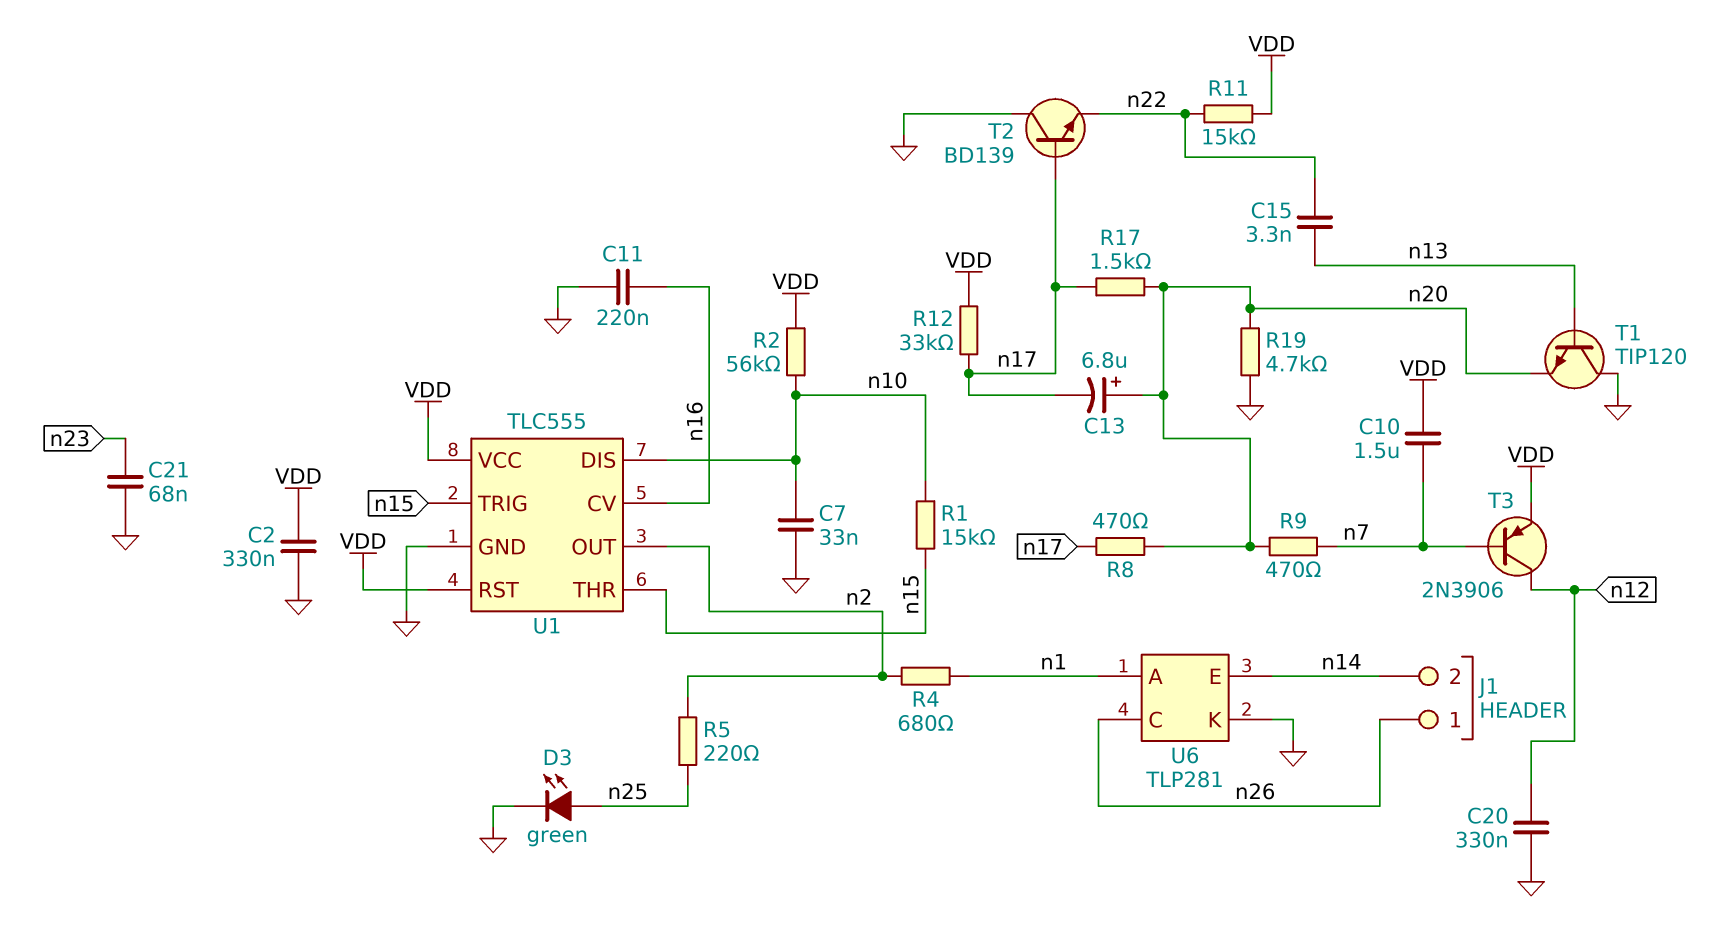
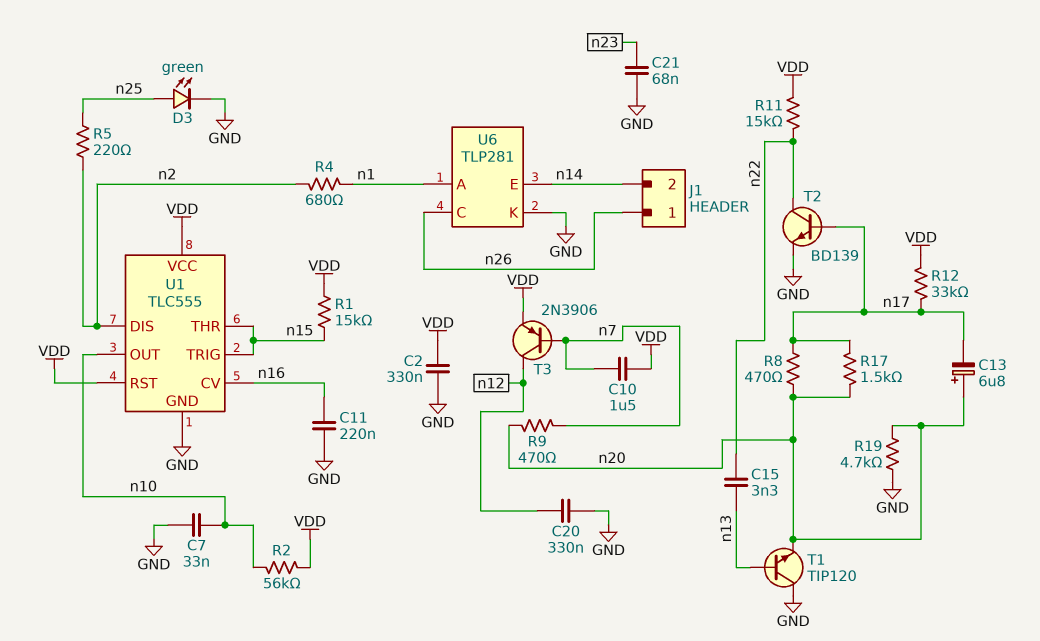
R1: 15k (n10, n15) -> 15k (VDD, n15)
T2: NPN BD139 (B n17, C GND, E n22) -> NPN BD139 (B n17, C n22, E GND)
U1 pin DIS: n10 -> n2
U1 pin OUT: n2 -> n10

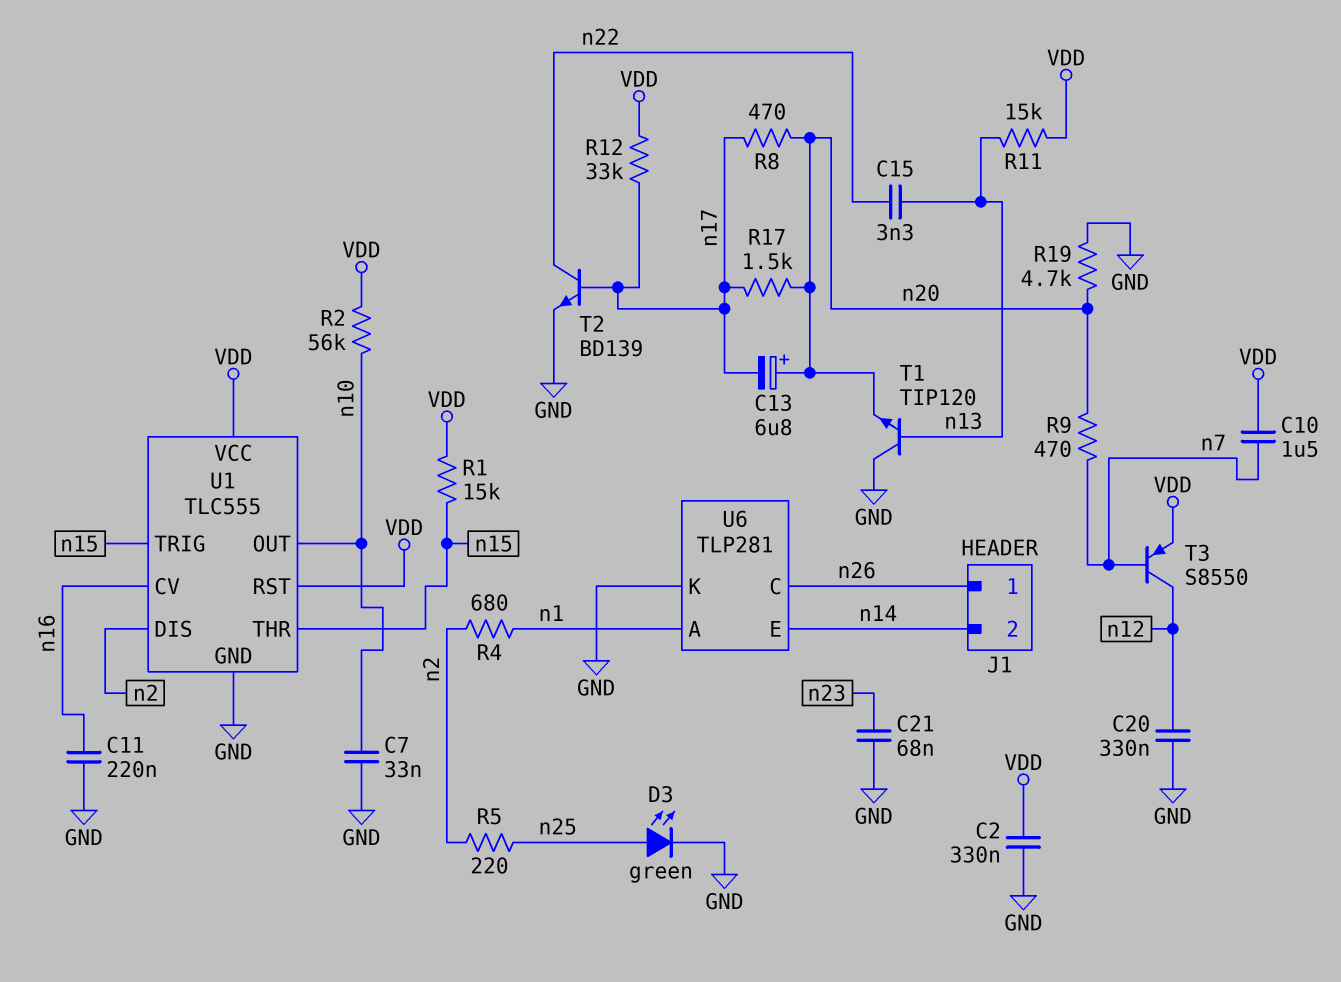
R11: 15k (VDD, n22) -> 15k (VDD, n13)
T3: PNP 2N3906 (B n7, C n12, E VDD) -> PNP S8550 (B n7, C n12, E VDD)

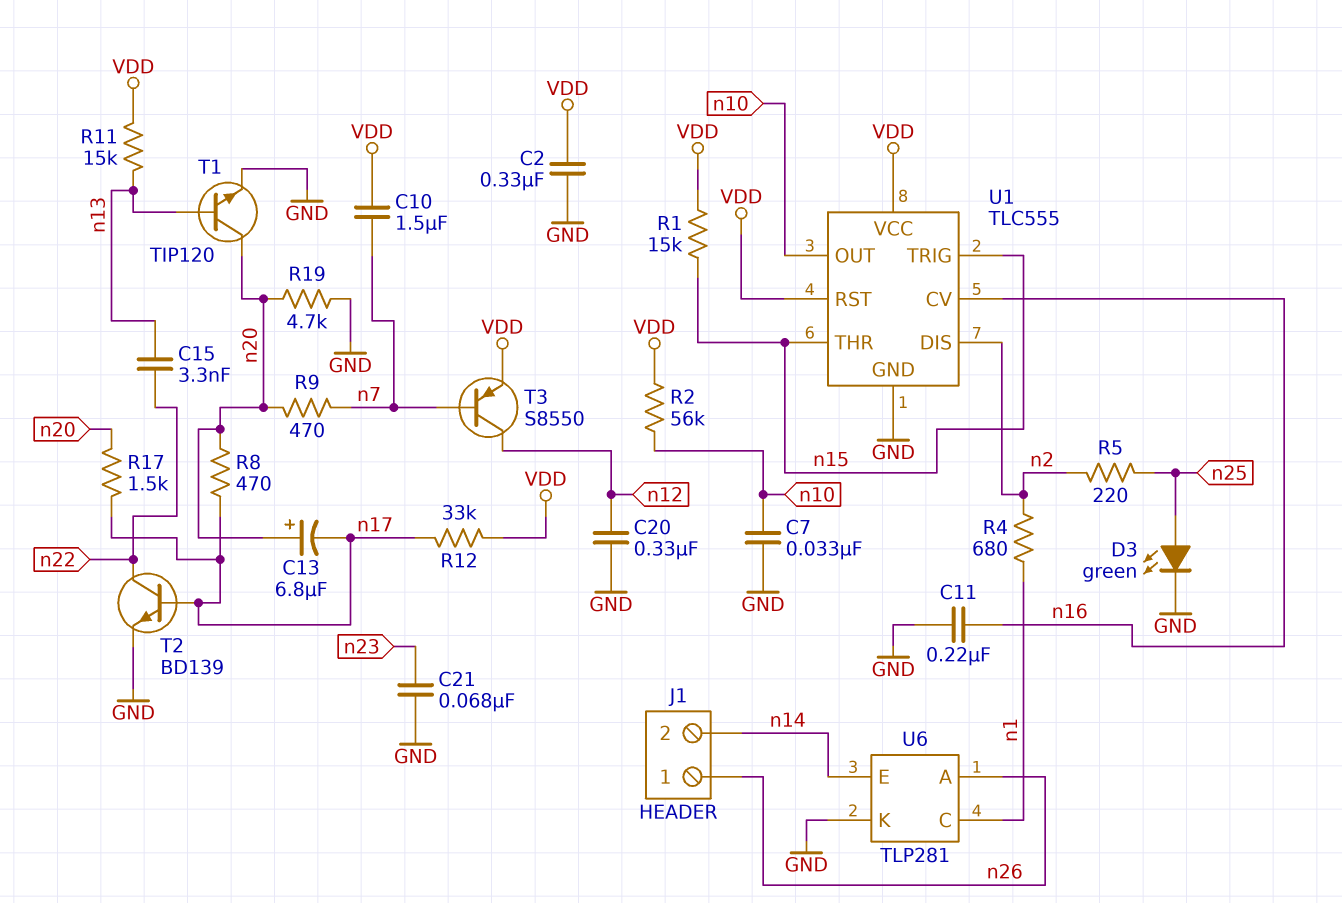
T1: NPN TIP120 (B n13, C GND, E n20) -> NPN TIP120 (B n13, C n20, E GND)
U6 pin A: n1 -> n26
U6 pin C: n26 -> n1

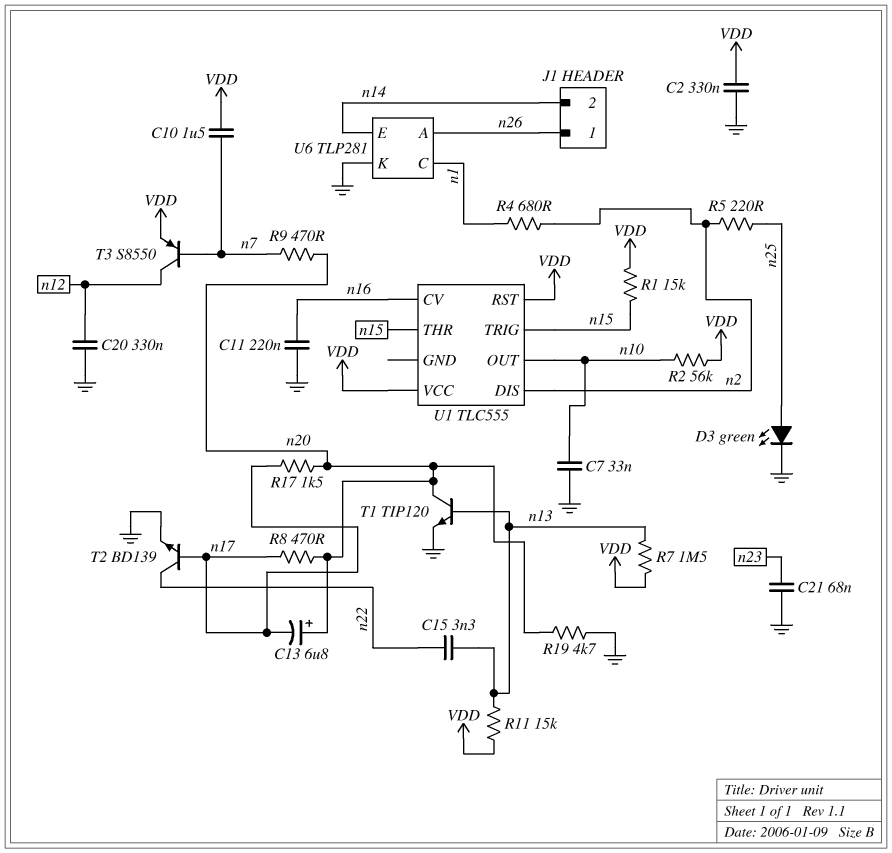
R7: none -> 1.5M (VDD, n13)
R12: 33k (VDD, n17) -> none
U1 pin GND: GND -> none

